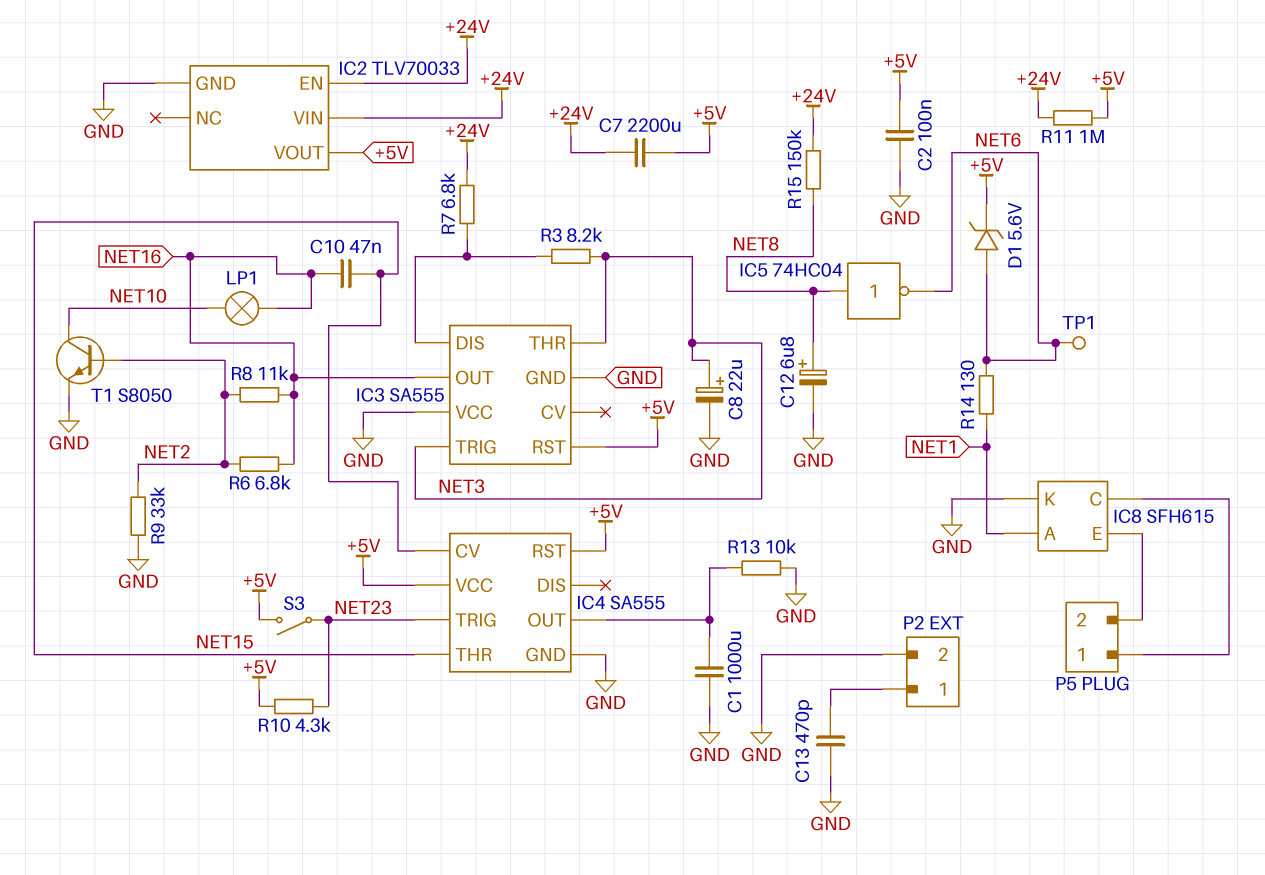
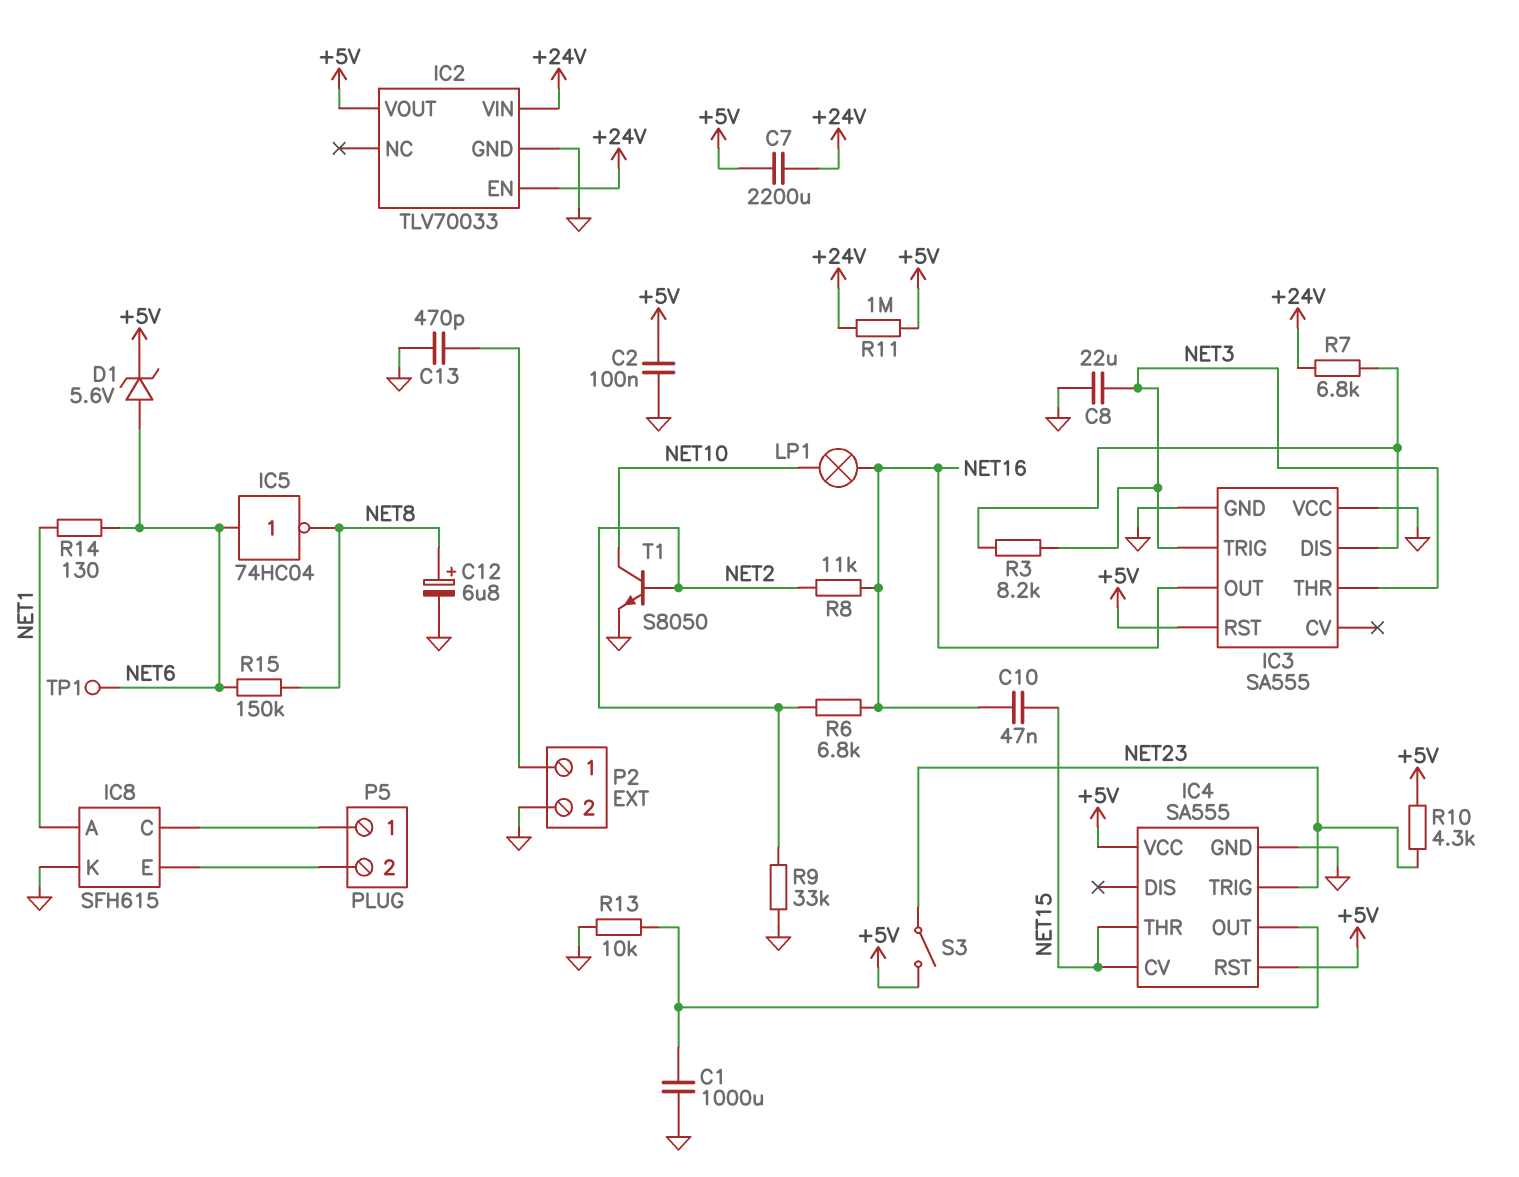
C8: 22uF (plus NET3, minus GND) -> 22uF (GND, NET3)
IC5: NOT 74HC04 (in NET8, out NET6) -> NOT 74HC04 (in NET6, out NET8)
R15: 150k (+24V, NET8) -> 150k (NET6, NET8)

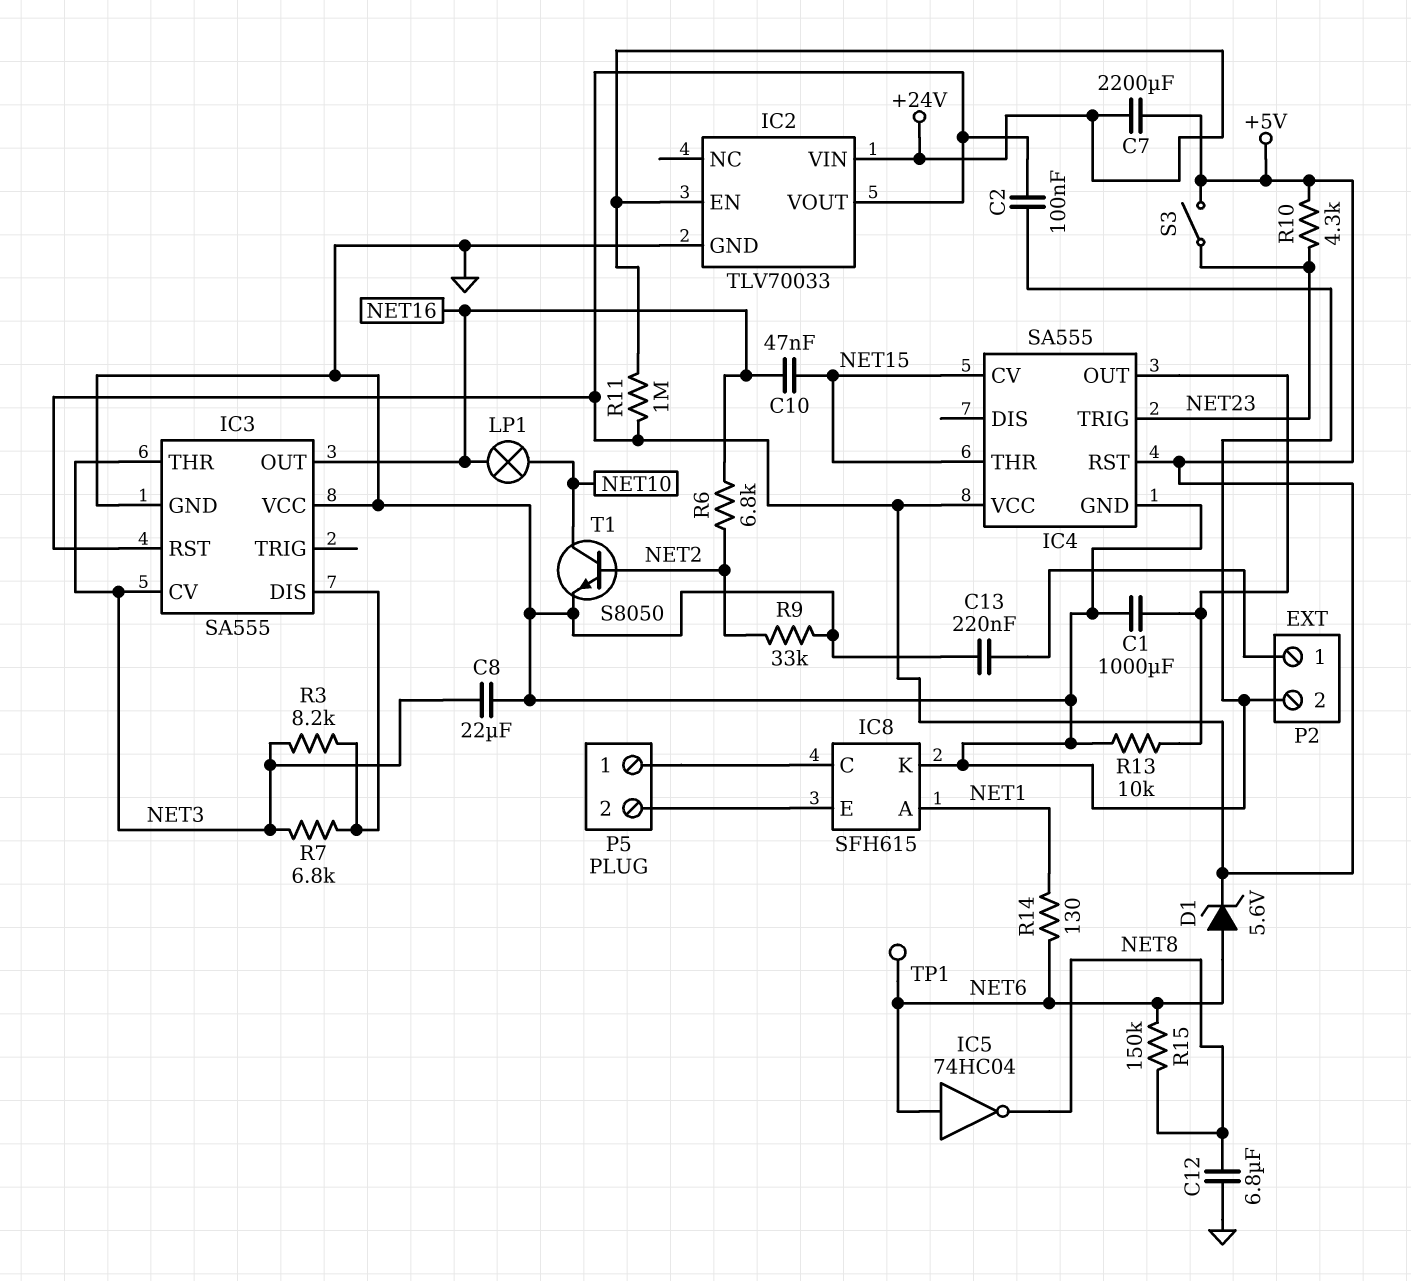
C12: 6.8uF (plus NET8, minus GND) -> 6.8uF (GND, NET8)
C13: 470pF (GND, P2/1) -> 220nF (GND, P2/1)
IC3 pin CV: none -> NET3
IC3 pin TRIG: NET3 -> none
R7: 6.8k (+24V, IC3/DIS) -> 6.8k (IC3/DIS, NET3)
R8: 11k (NET2, NET16) -> none

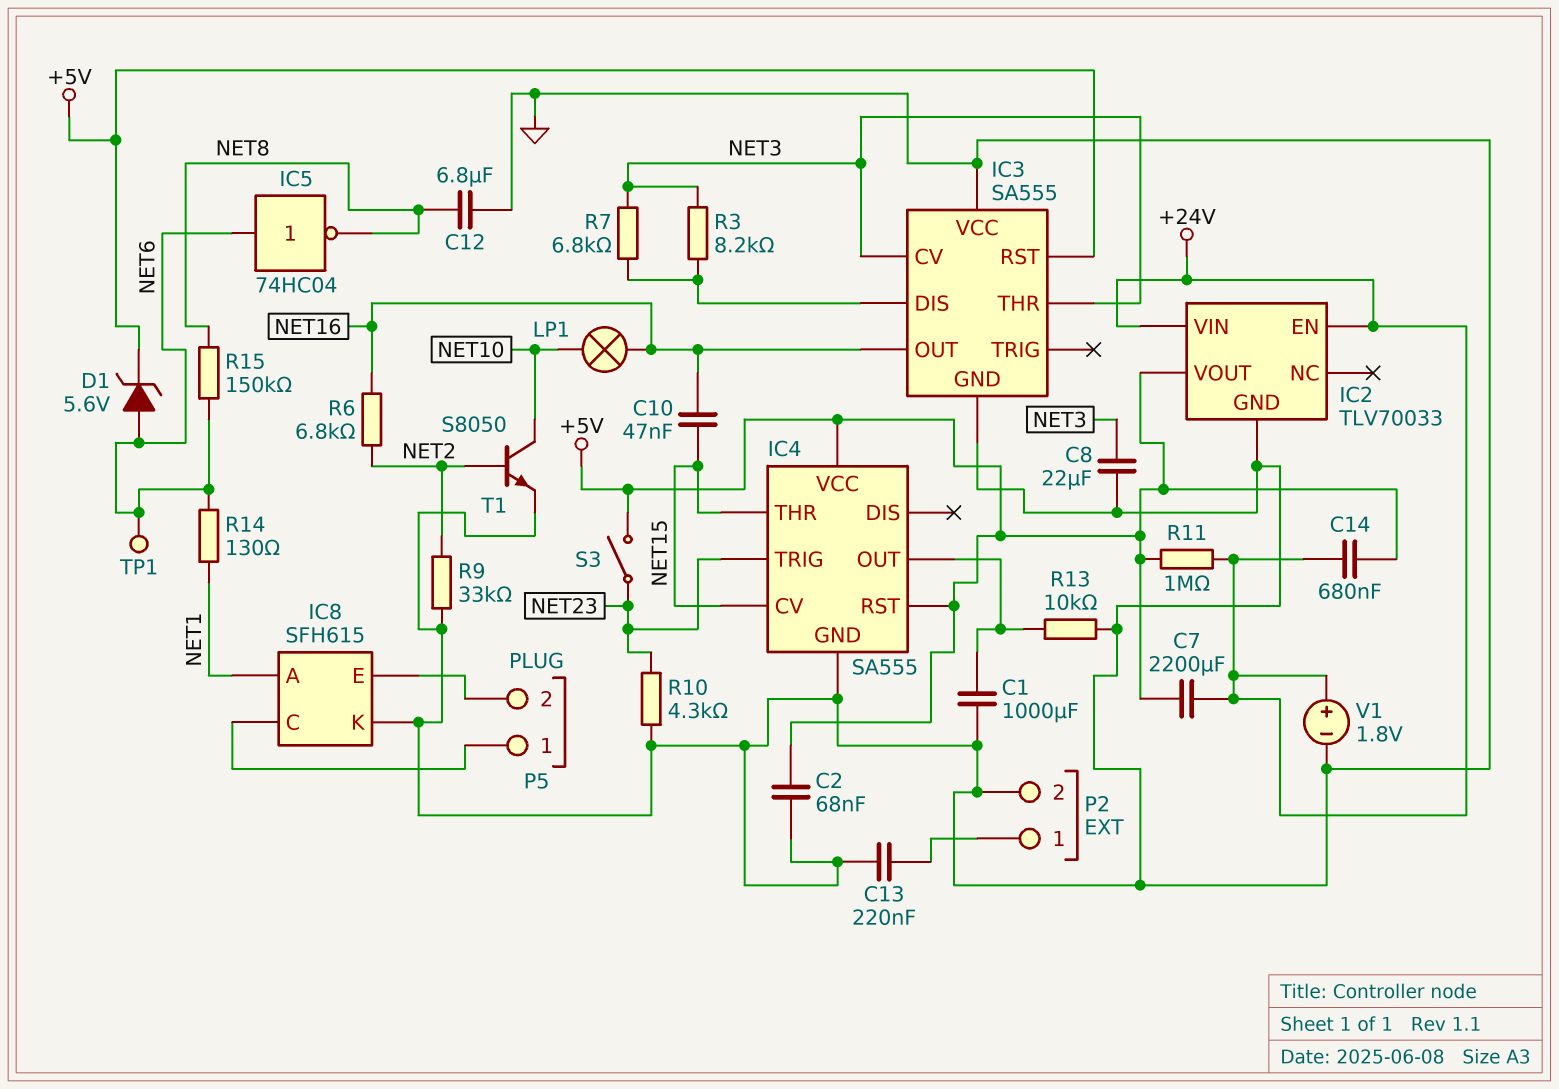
C2: 100nF (+5V, GND) -> 68nF (+5V, GND)
C14: none -> 680nF (+5V, +24V)
R10: 4.3k (+5V, NET23) -> 4.3k (GND, NET23)
V1: none -> 1.8V (plus +24V, minus GND)

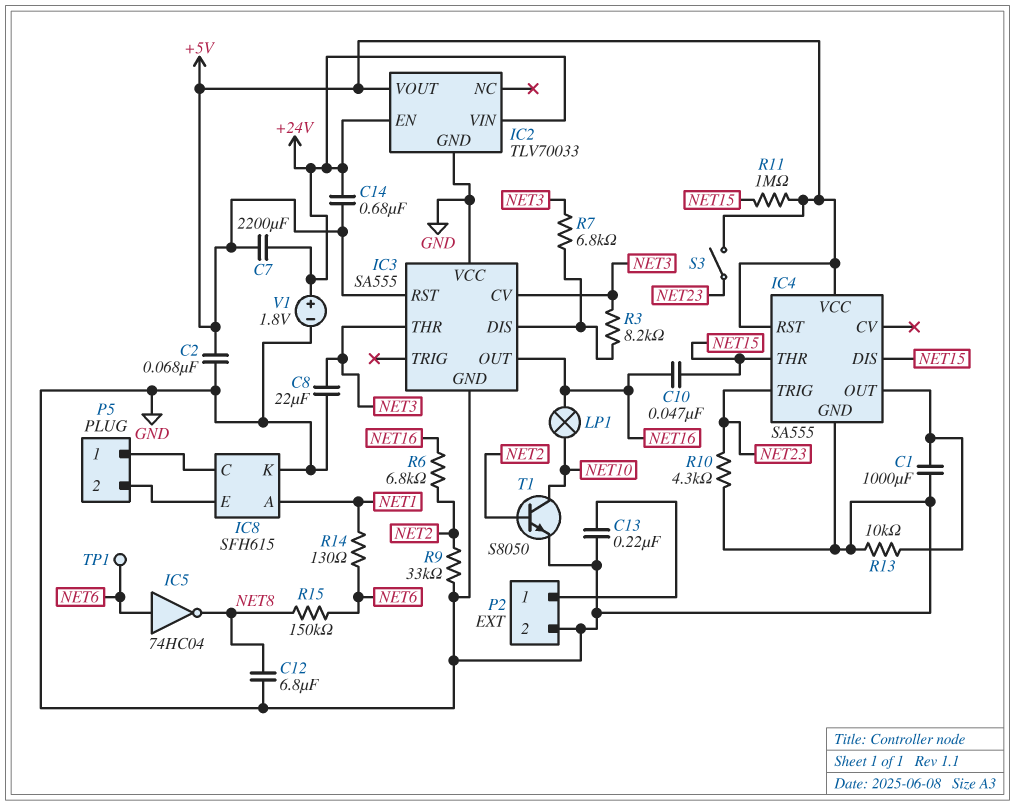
D1: zener 5.6V (A NET6, K +5V) -> none
IC4 pin CV: NET15 -> none
IC4 pin DIS: none -> NET15
R11: 1M (+5V, +24V) -> 1M (+5V, NET15)

